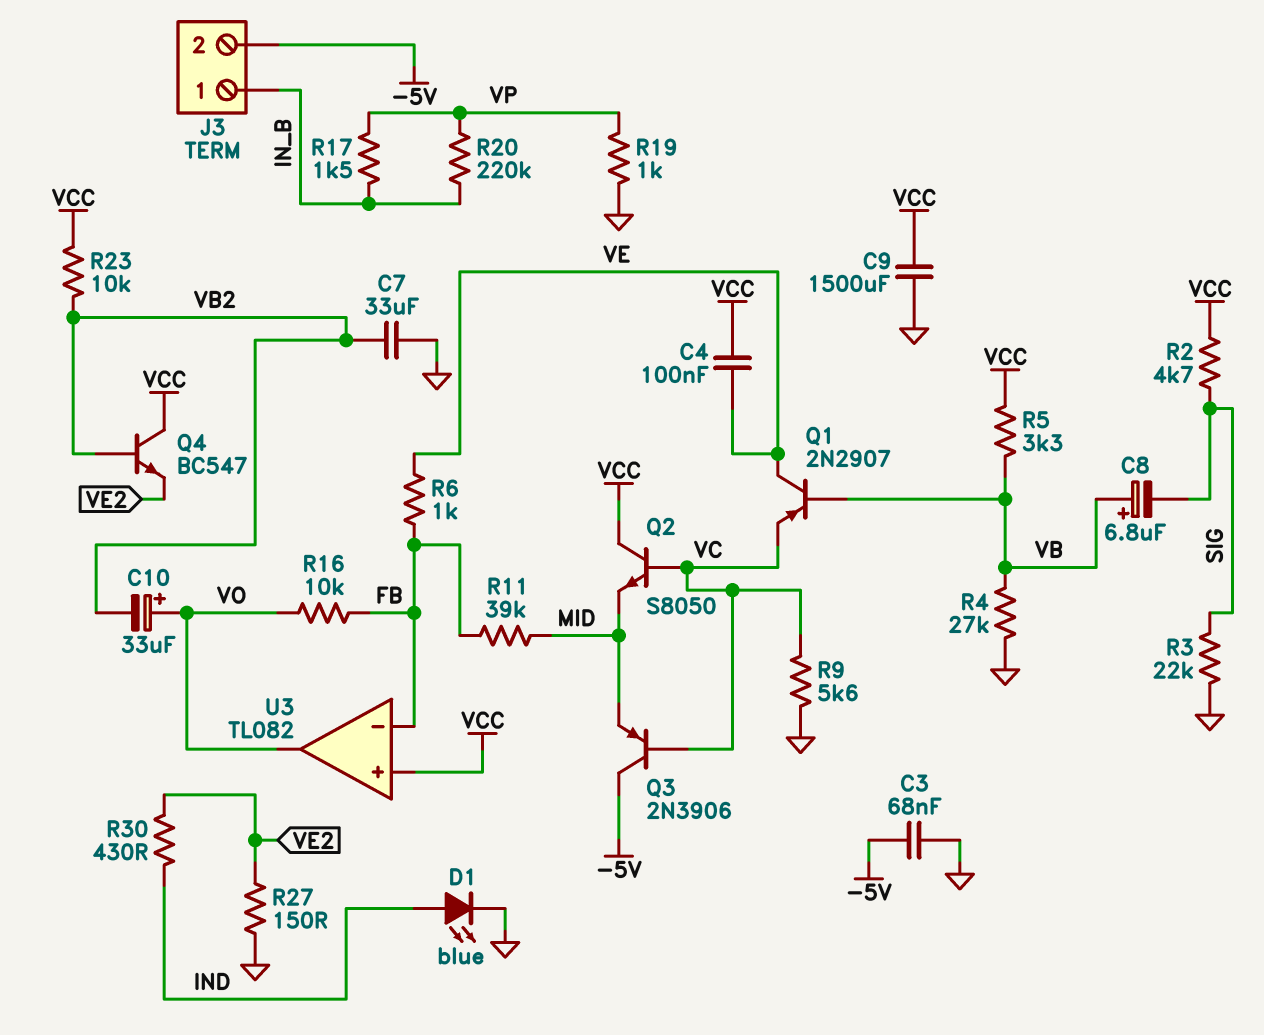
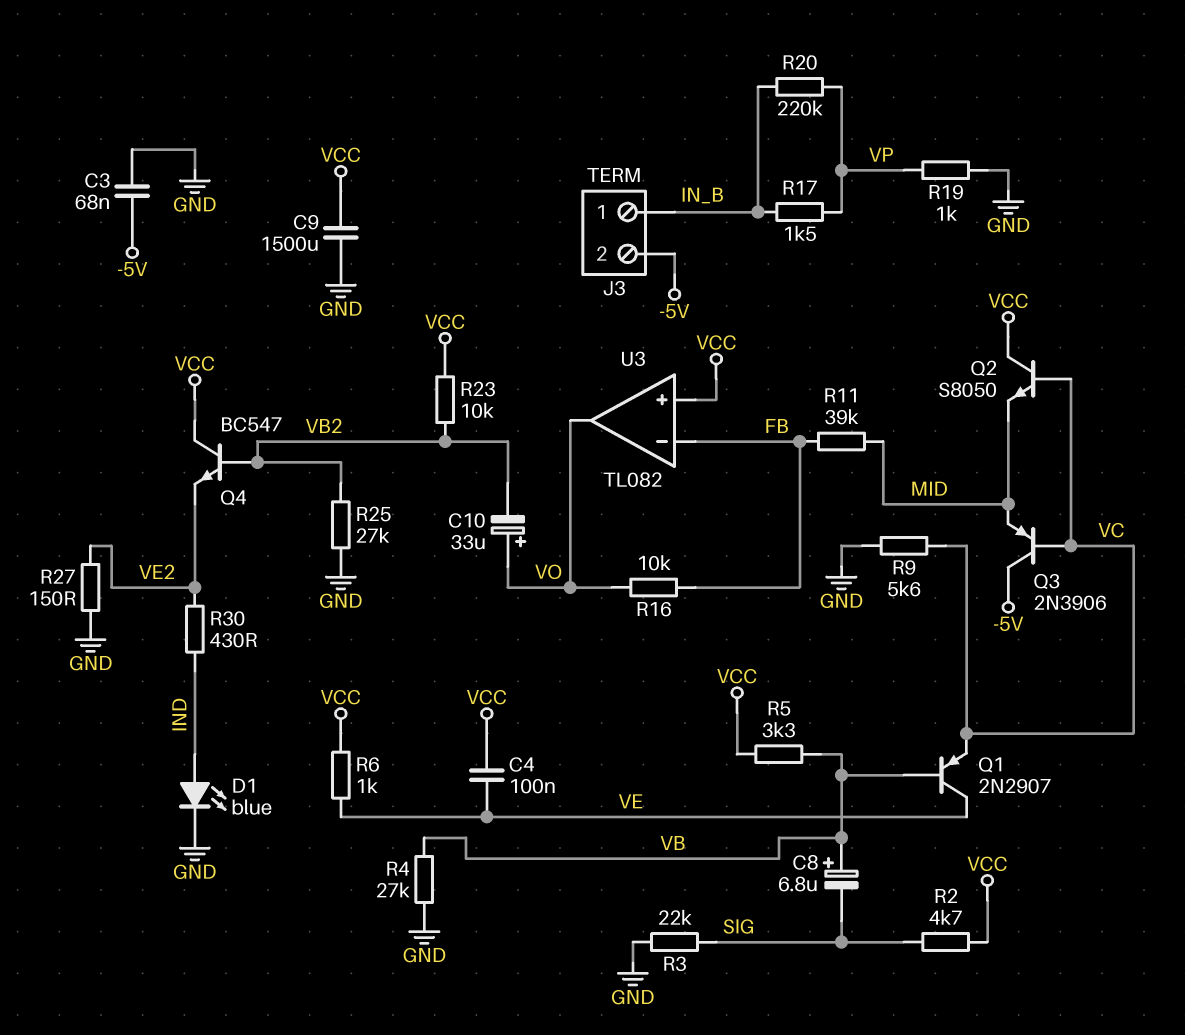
C7: 33uF (GND, VB2) -> none
R6: 1k (FB, VE) -> 1k (VCC, VE)
R25: none -> 27k (GND, VB2)

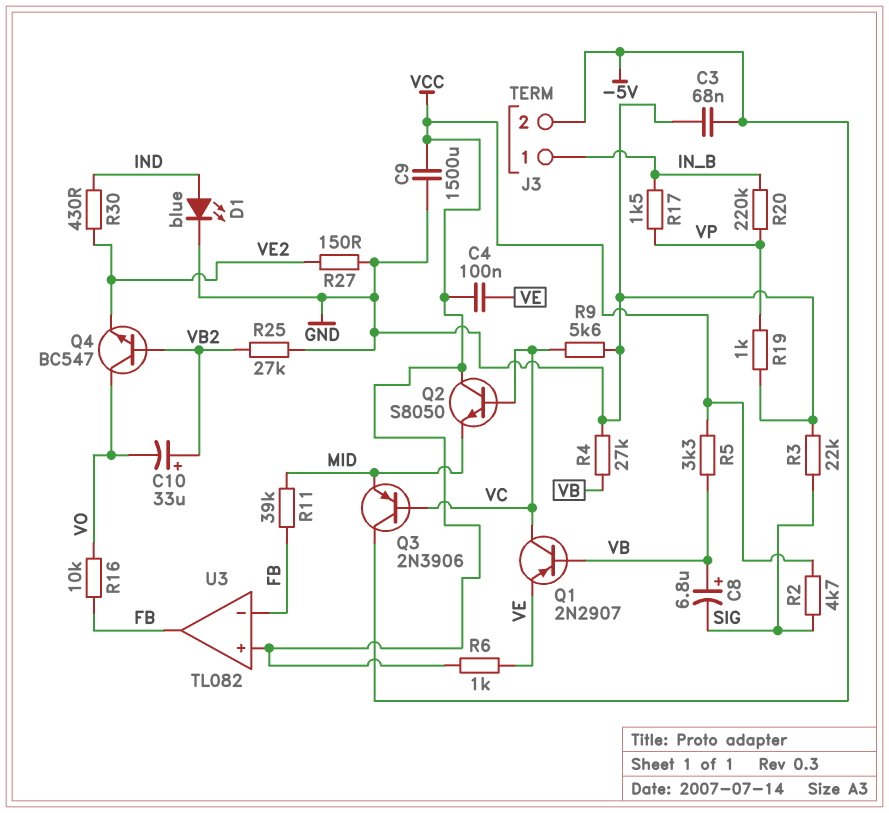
C10: 33uF (plus VO, minus VB2) -> 33uF (plus VB2, minus VO)
Q1: PNP 2N2907 (B VB, C VE, E VC) -> PNP 2N2907 (B VB, C VC, E VE)
Q4: NPN BC547 (B VB2, C VCC, E VE2) -> NPN BC547 (B VB2, C VO, E VE2)
R23: 10k (VB2, VCC) -> none
U3 pin out: VO -> FB

